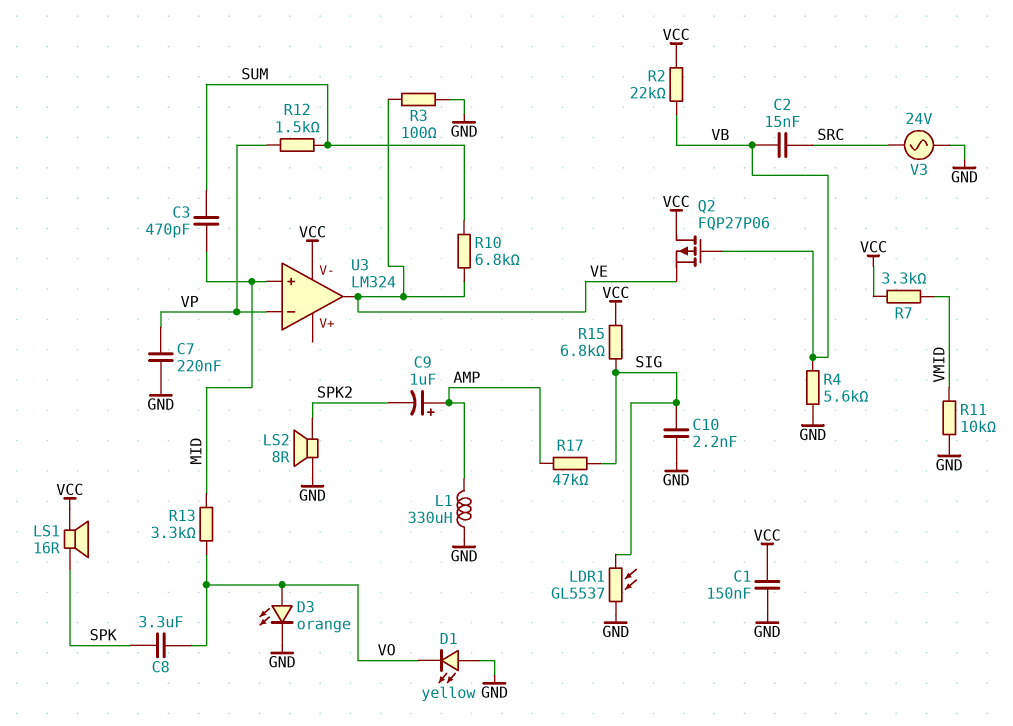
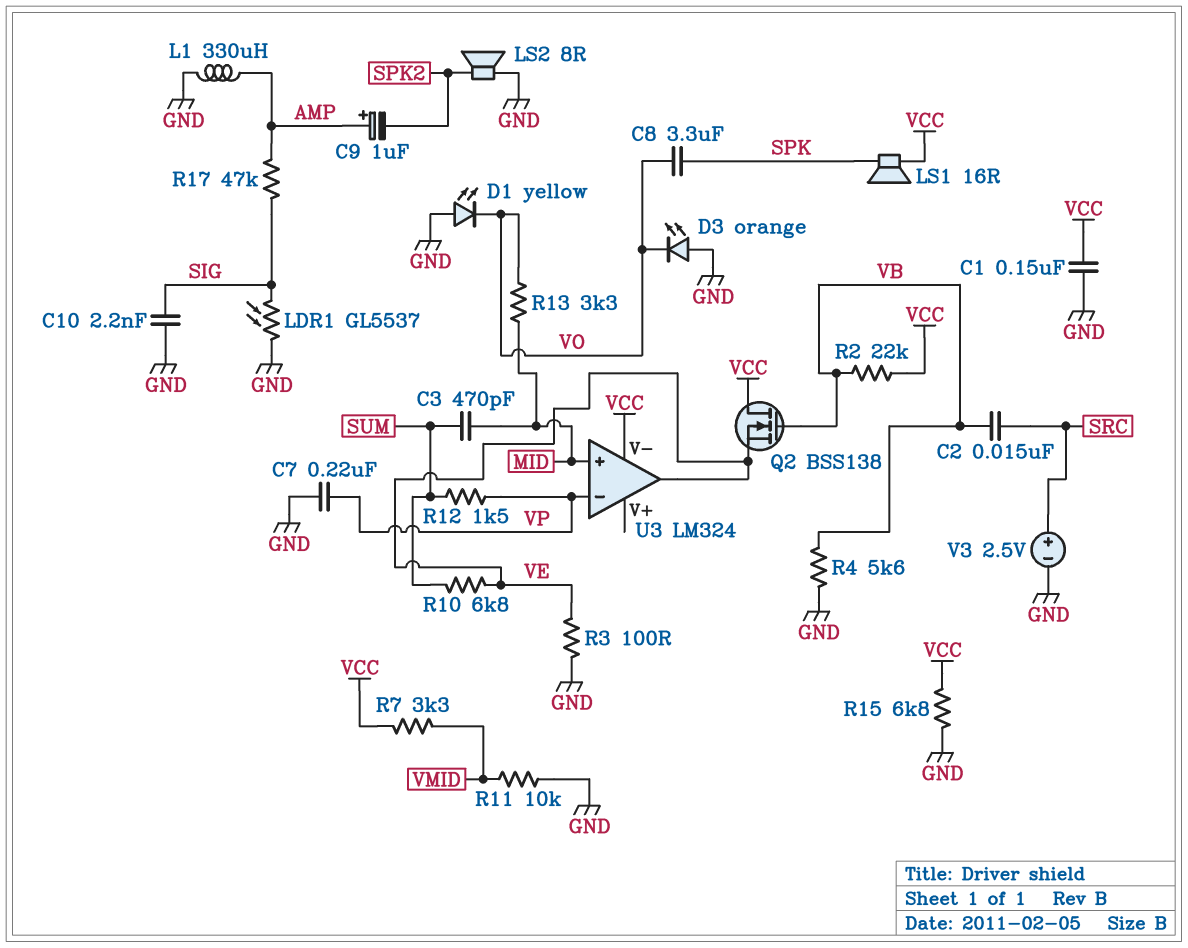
D3: LED orange (A VO, K GND) -> LED orange (A GND, K VO)
Q2: PMOS FQP27P06 (G VB, D VCC, S VE) -> NMOS BSS138 (G VB, D VCC, S VE)
R15: 6.8k (SIG, VCC) -> 6.8k (GND, VCC)
V3: AC 24V (GND, SRC) -> 2.5V (plus SRC, minus GND)

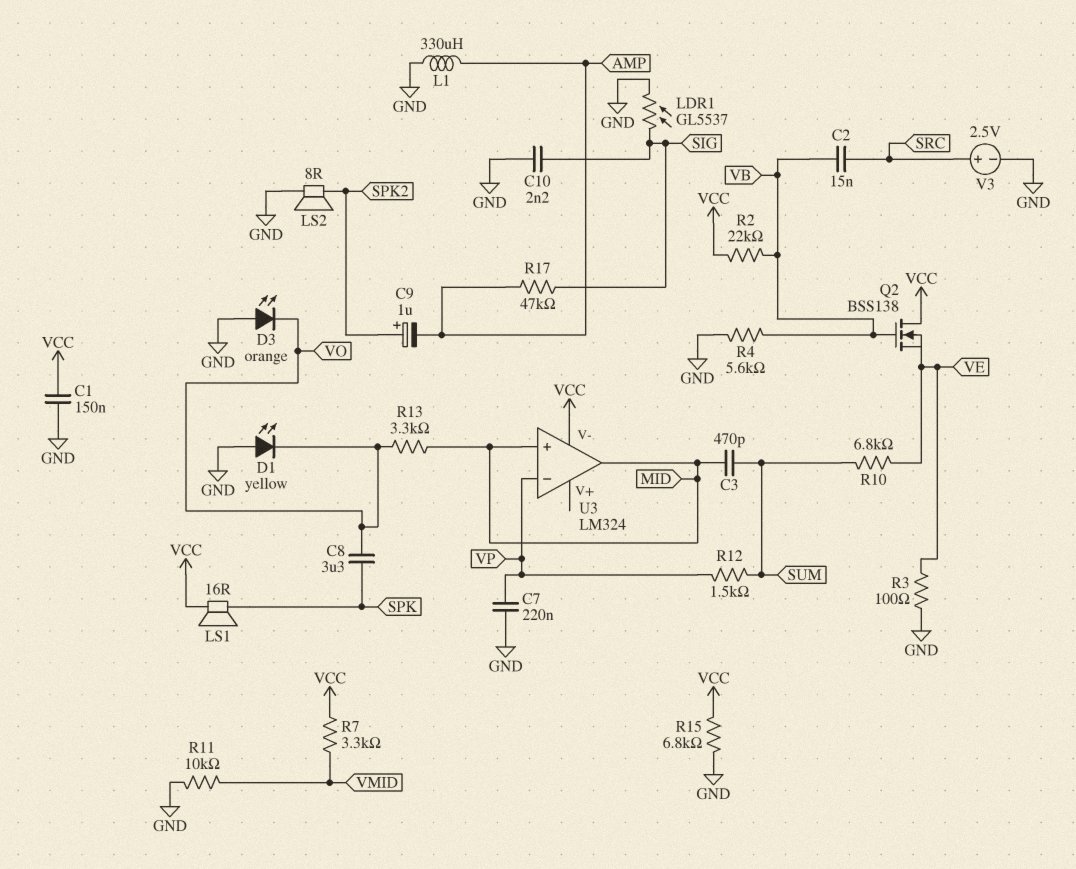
C9: 1uF (plus AMP, minus SPK2) -> 1uF (plus SPK2, minus AMP)
U3 pin out: VE -> MID

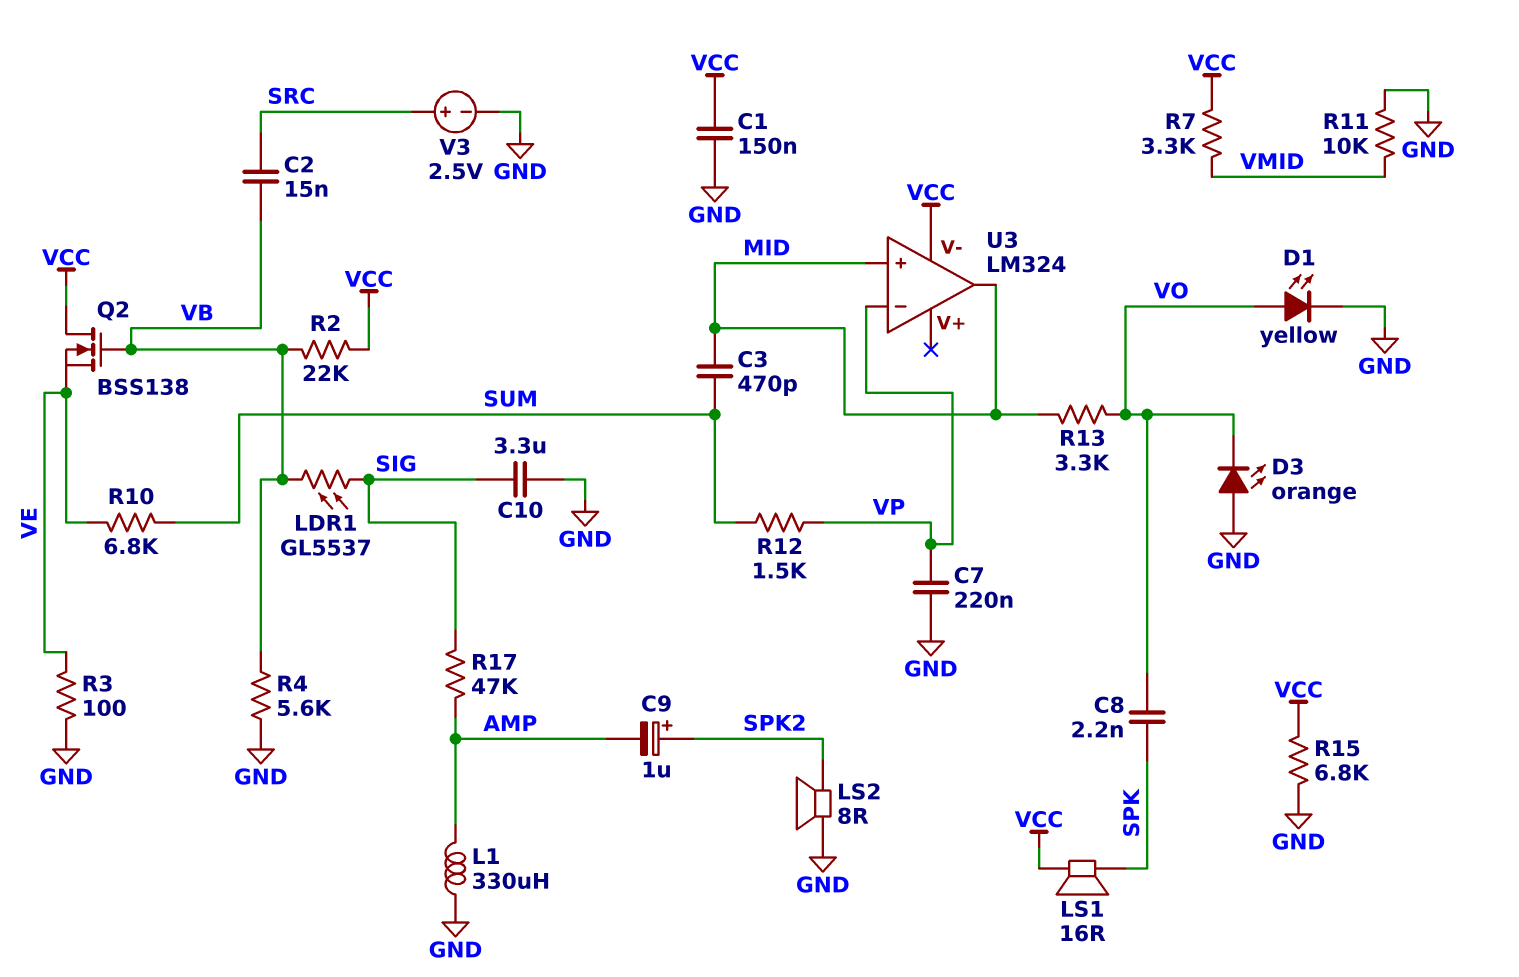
C8: 3.3uF (SPK, VO) -> 2.2nF (SPK, VO)
C10: 2.2nF (GND, SIG) -> 3.3uF (GND, SIG)
D1: LED yellow (A GND, K VO) -> LED yellow (A VO, K GND)
LDR1: GL5537 (GND, SIG) -> GL5537 (SIG, VB)

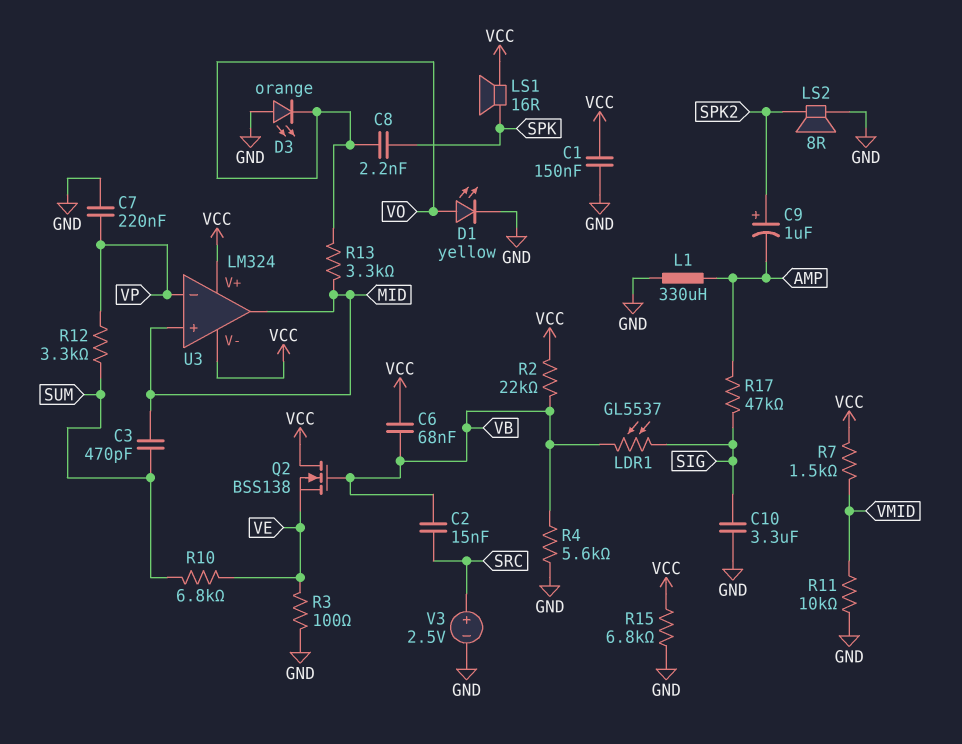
C6: none -> 68nF (VB, VCC)
R7: 3.3k (VCC, VMID) -> 1.5k (VCC, VMID)
R12: 1.5k (SUM, VP) -> 3.3k (SUM, VP)
U3 pin V+: none -> VCC

